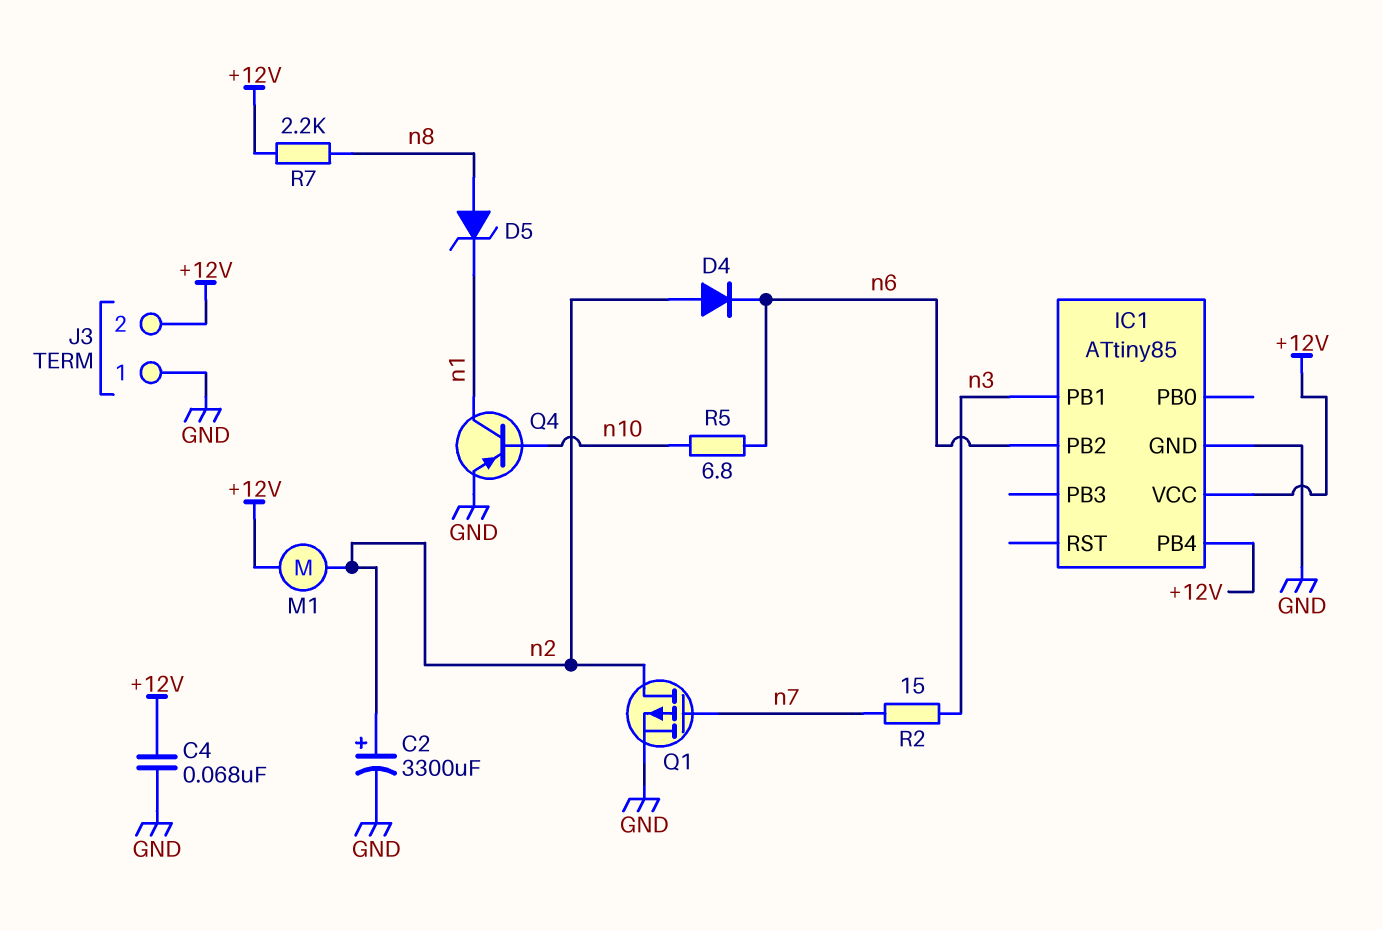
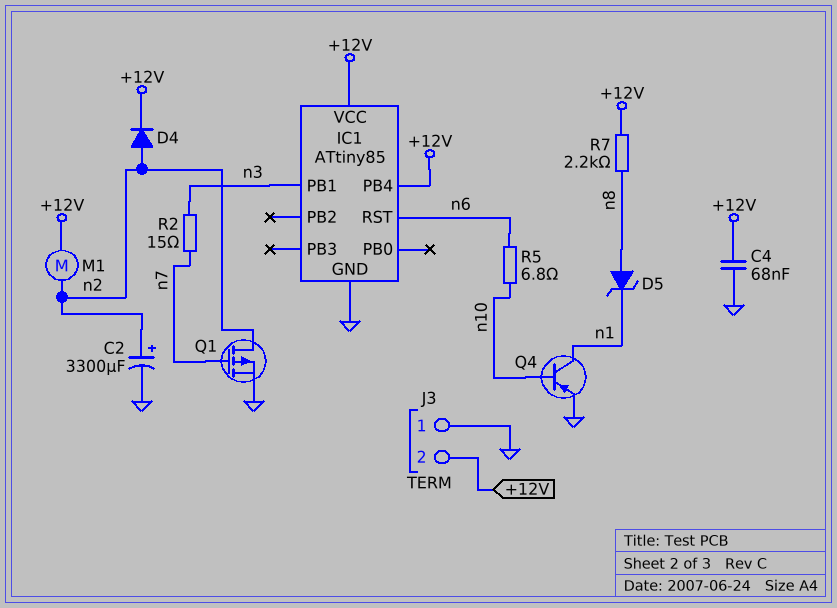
D4: diode (A n2, K n6) -> diode (A n2, K +12V)
IC1 pin PB2: n6 -> none
IC1 pin RST: none -> n6

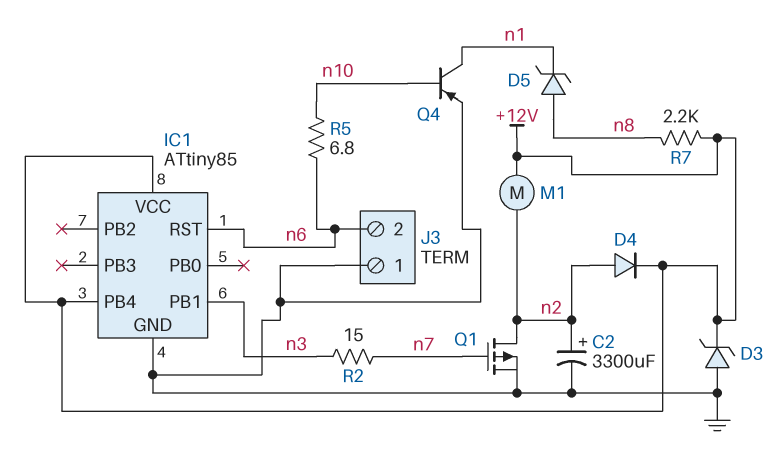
C4: 68nF (+12V, GND) -> none
D3: none -> zener (A GND, K +12V)
J3 pin 2: +12V -> n6

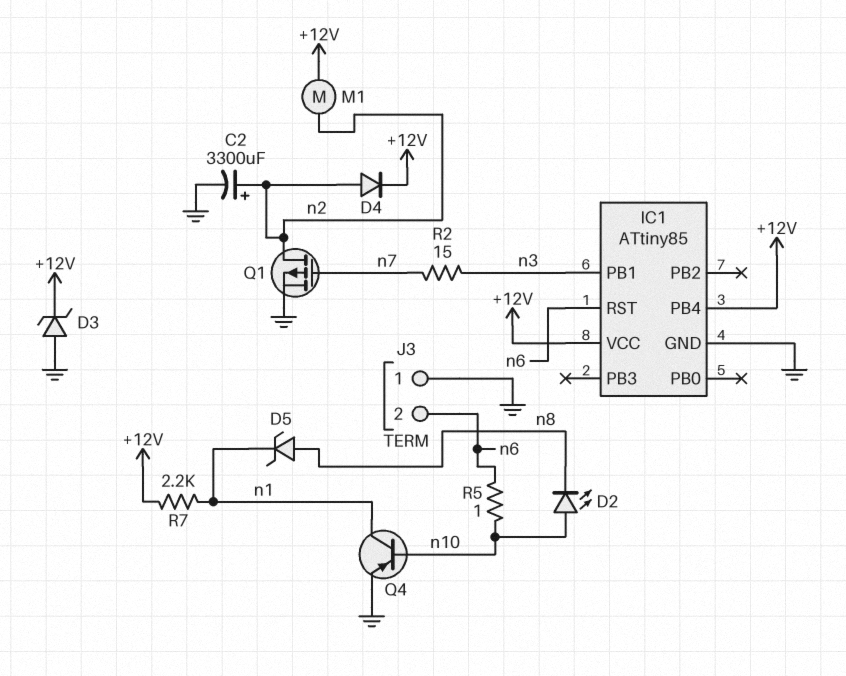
D2: none -> LED (A n10, K n8)
R5: 6.8 (n6, n10) -> 1 (n6, n10)
R7: 2.2k (+12V, n8) -> 2.2k (+12V, n1)

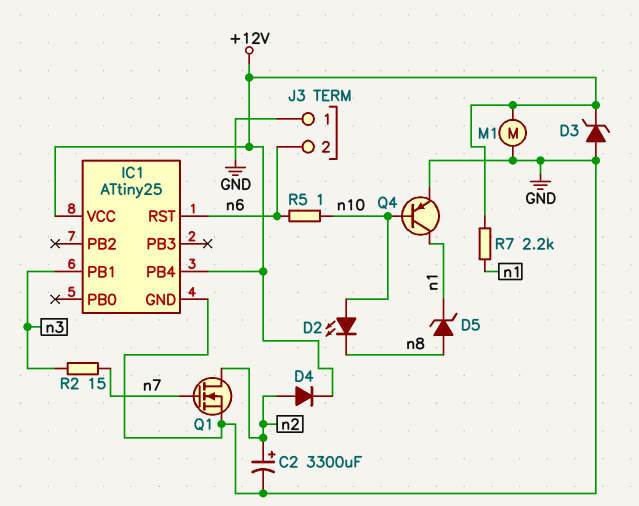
IC1: ATtiny85 -> ATtiny25
M1: motor (+12V, n2) -> motor (+12V, GND)
Q1: PMOS (G n7, D n2, S GND) -> NMOS (G n7, D n2, S GND)

